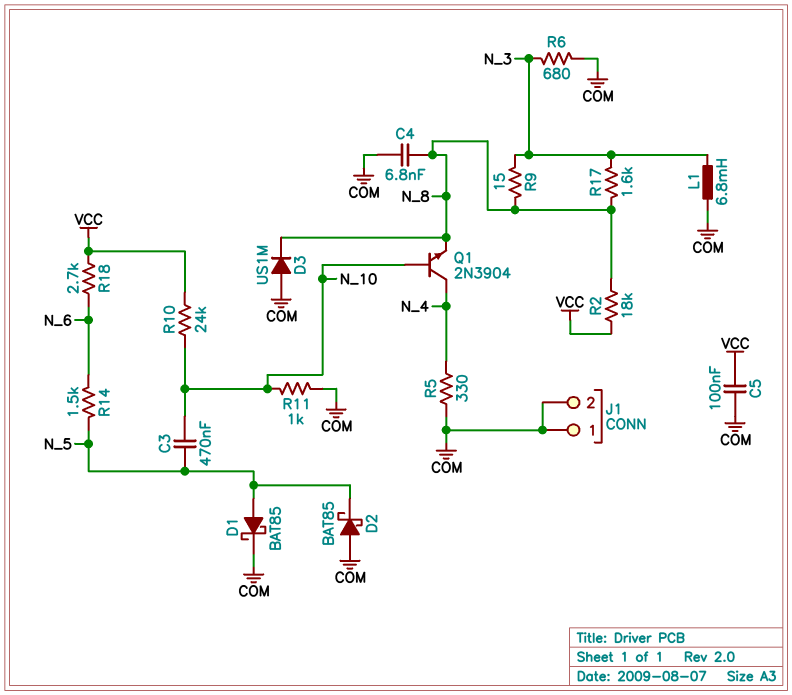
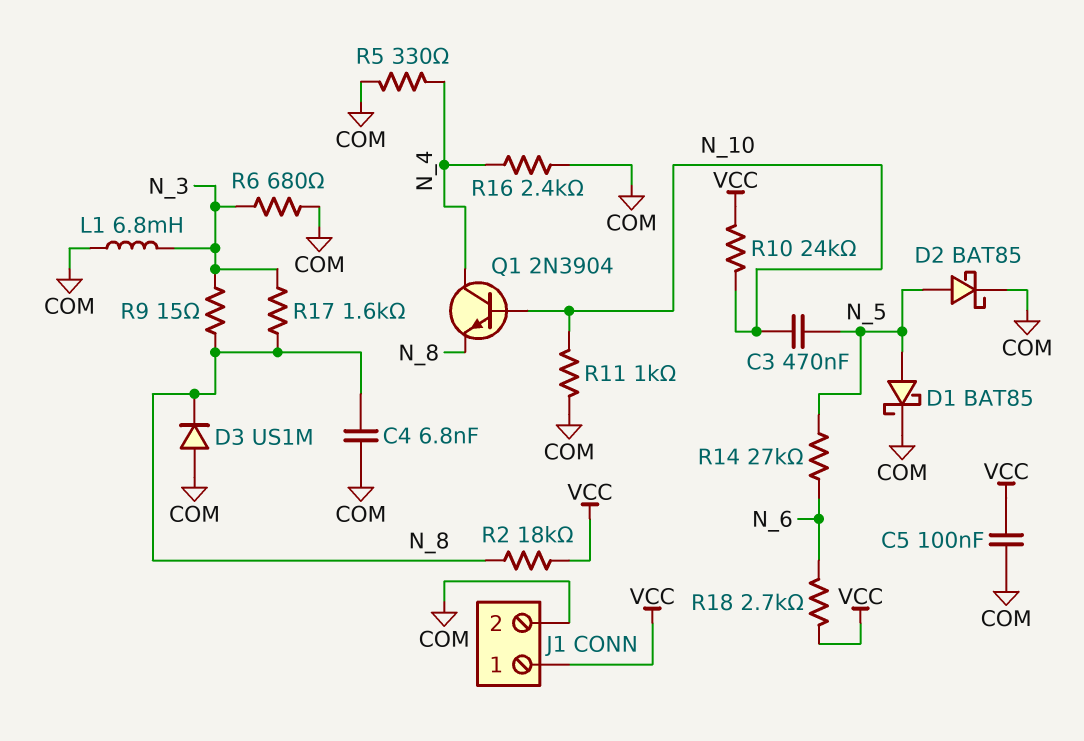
D2: schottky BAT85 (A COM, K N_5) -> schottky BAT85 (A N_5, K COM)
J1 pin 1: COM -> VCC
R14: 1.5k (N_5, N_6) -> 27k (N_5, N_6)
R16: none -> 2.4k (COM, N_4)

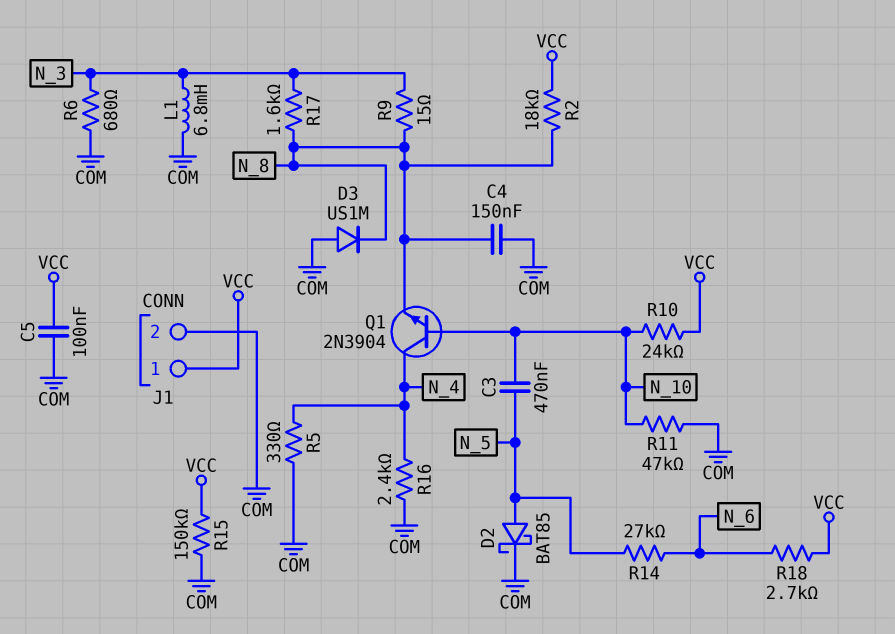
C4: 6.8nF (COM, N_8) -> 150nF (COM, N_8)
D1: schottky BAT85 (A N_5, K COM) -> none
R11: 1k (COM, N_10) -> 47k (COM, N_10)
R15: none -> 150k (COM, VCC)

